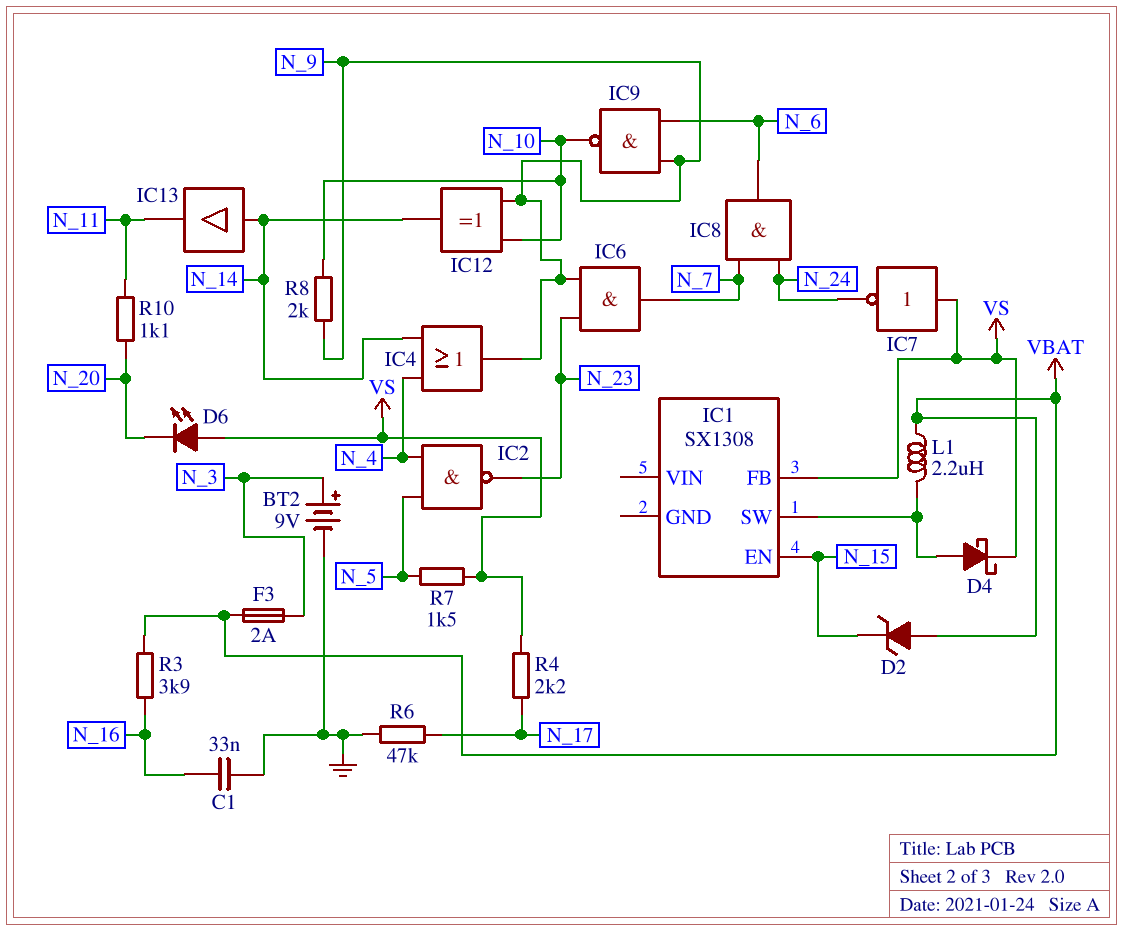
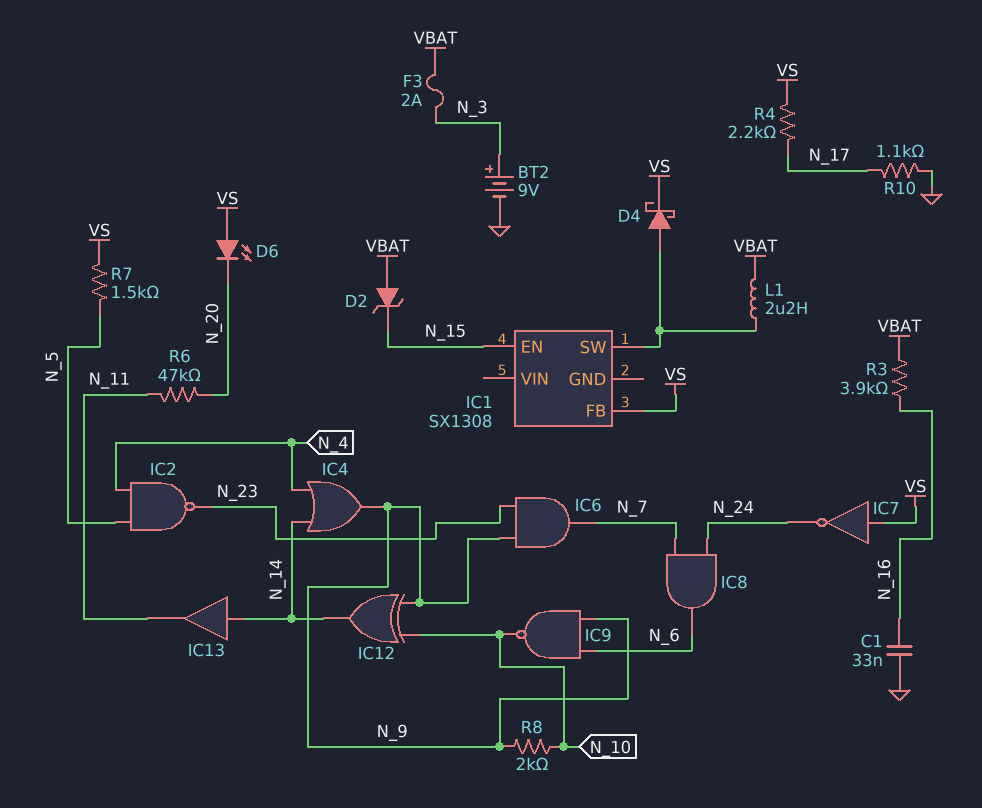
R6: 47k (GND, N_17) -> 47k (N_11, N_20)
R10: 1.1k (N_11, N_20) -> 1.1k (GND, N_17)

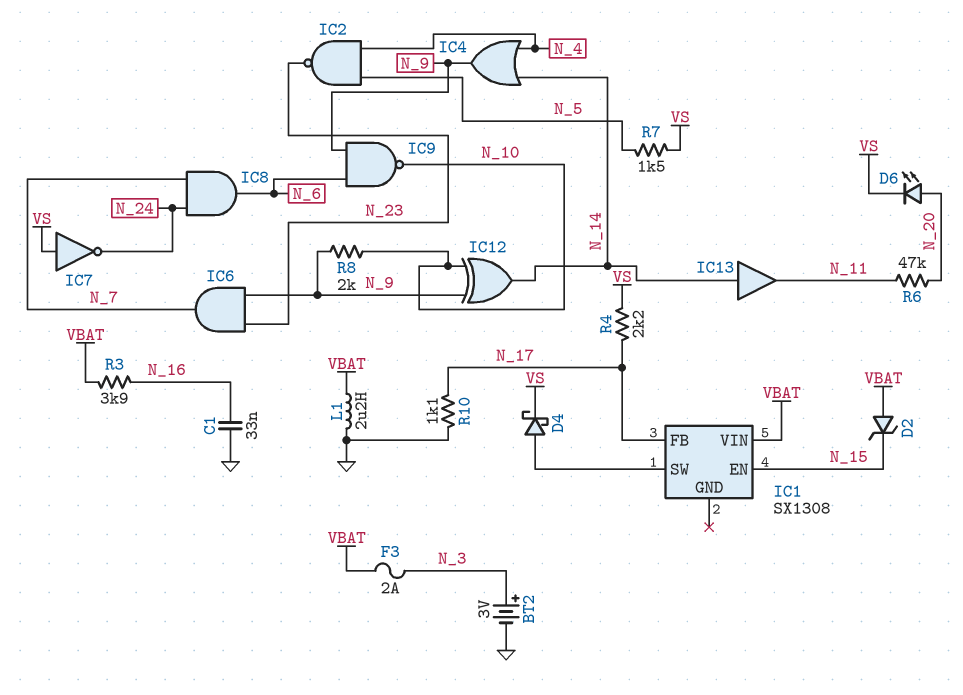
BT2: 9V (plus N_3, minus GND) -> 3V (plus N_3, minus GND)
D6: LED (A VS, K N_20) -> LED (A N_20, K VS)
IC1 pin FB: VS -> N_17
IC1 pin VIN: none -> VBAT
L1: 2.2uH (IC1/SW, VBAT) -> 2.2uH (GND, VBAT)

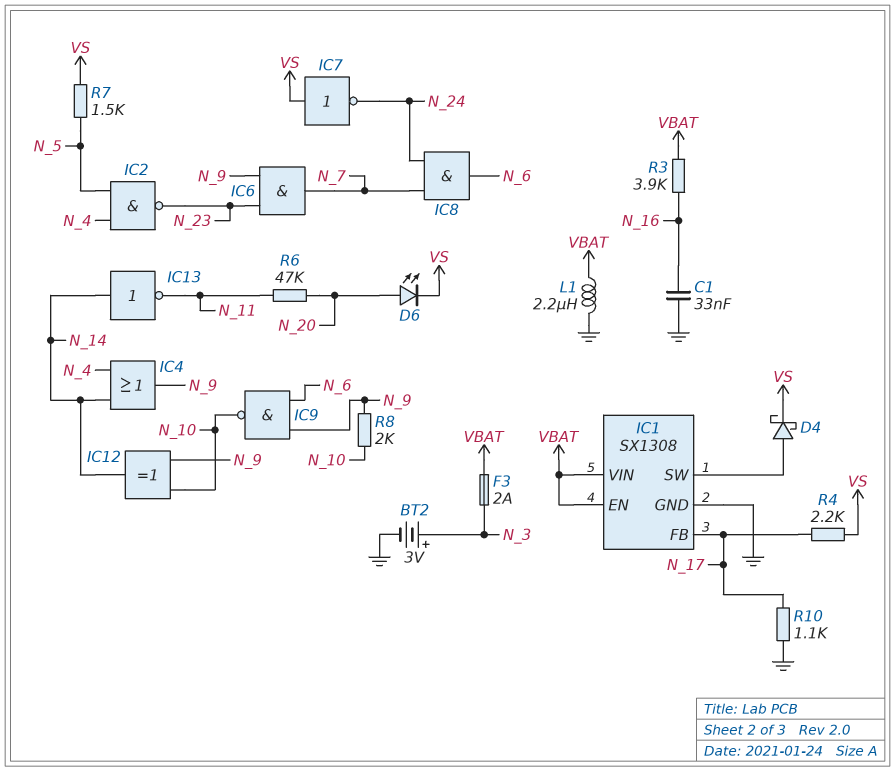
D2: zener (A VBAT, K N_15) -> none
IC1 pin EN: N_15 -> VBAT
IC1 pin GND: none -> GND
IC13: buffer (in N_14, out N_11) -> NOT (in N_14, out N_11)

